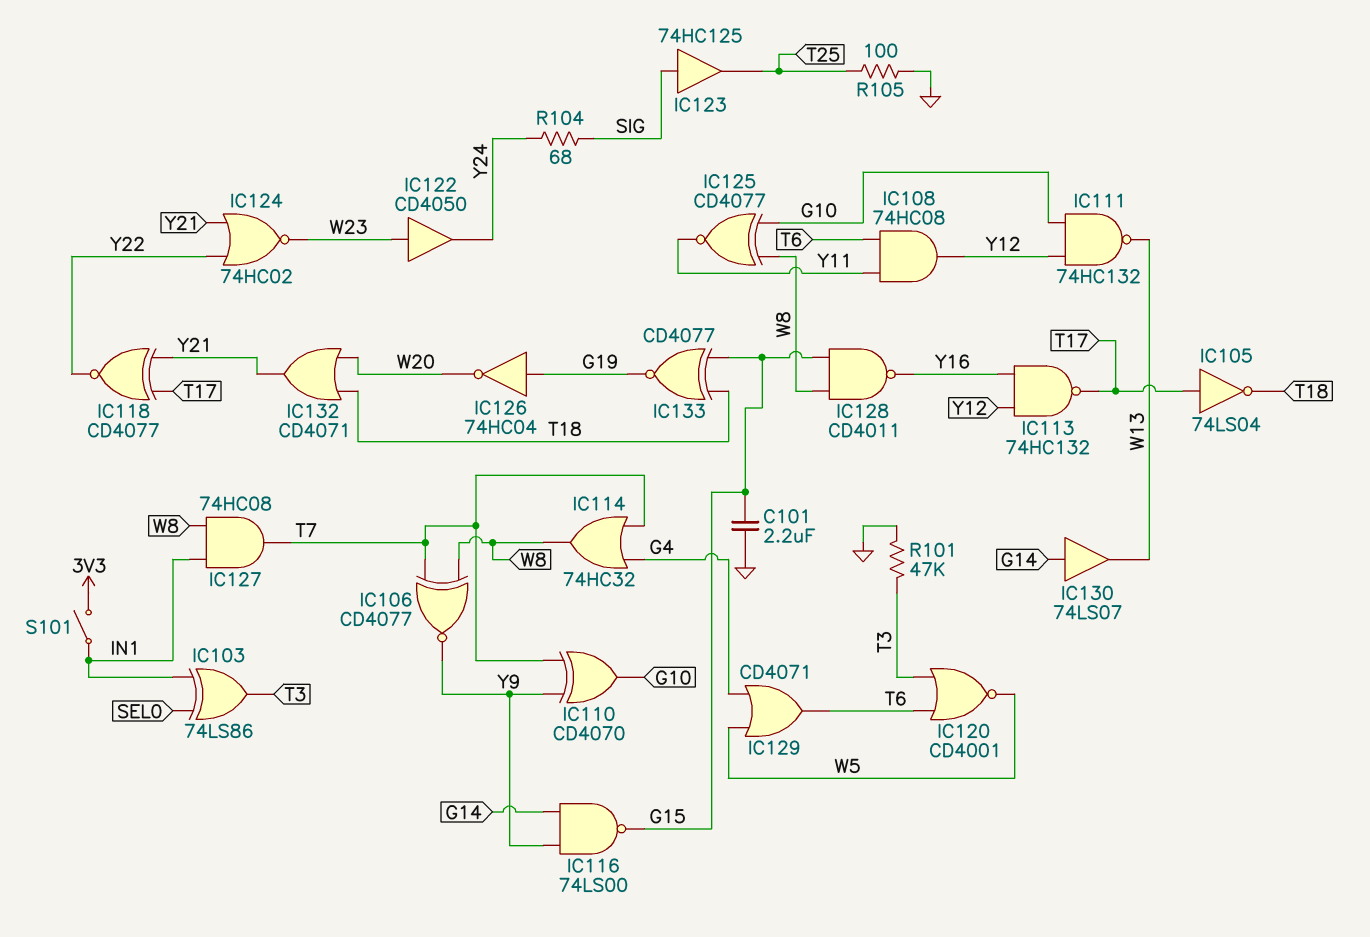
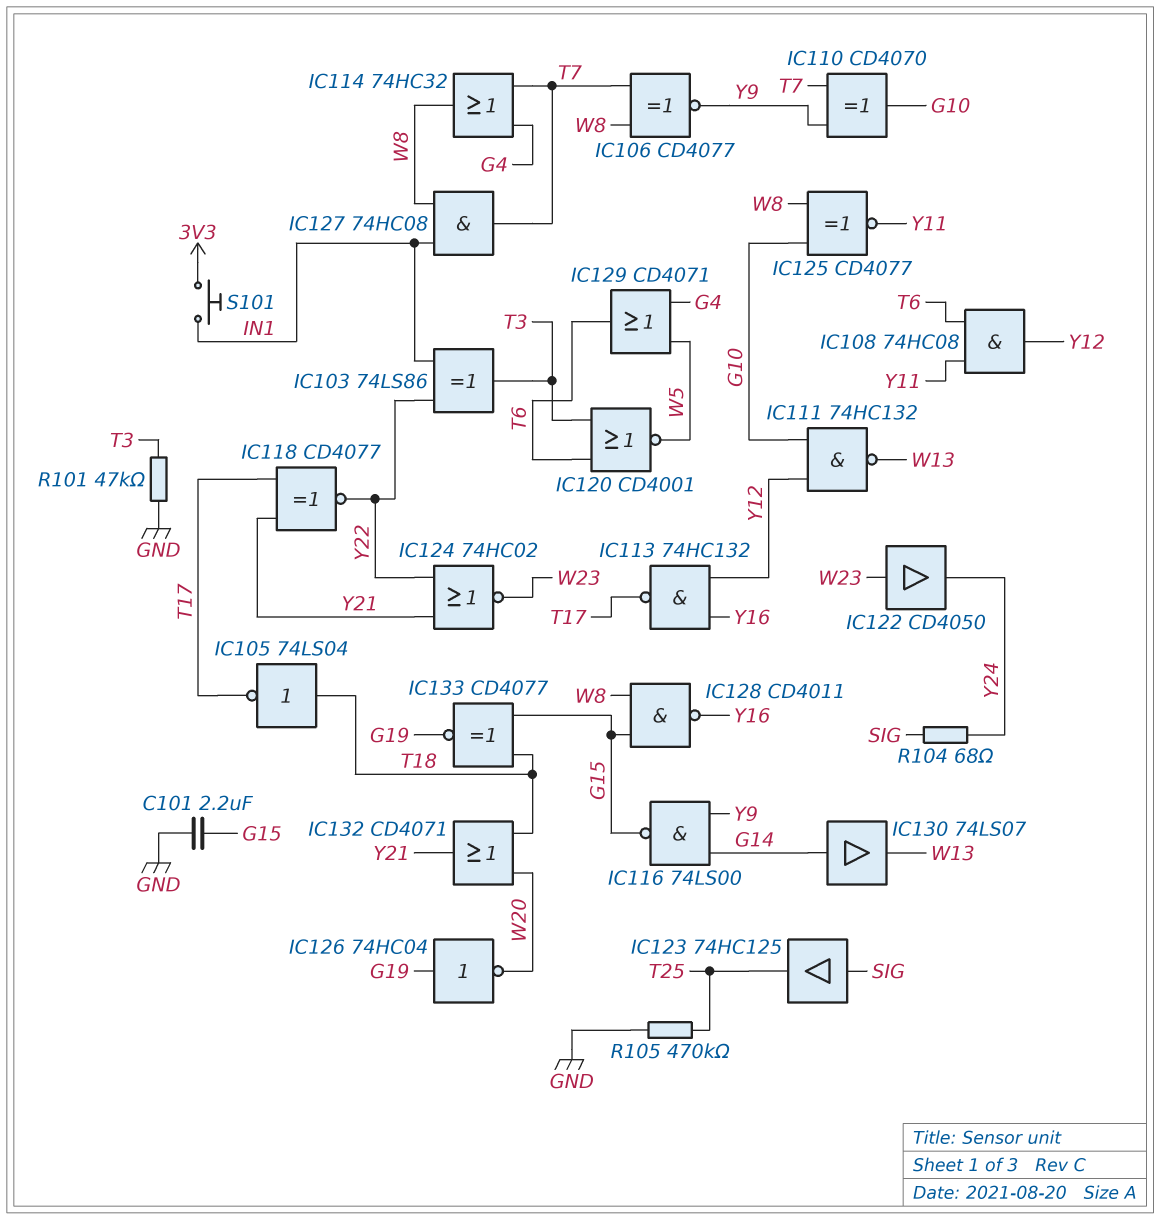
IC103: XOR 74LS86 (in IN1, in SEL0, out T3) -> XOR 74LS86 (in IN1, in Y22, out T3)
IC105: NOT 74LS04 (in T17, out T18) -> NOT 74LS04 (in T18, out T17)
R105: 100 (GND, T25) -> 470k (GND, T25)
S101: switch (3V3, IN1) -> button (3V3, IN1)

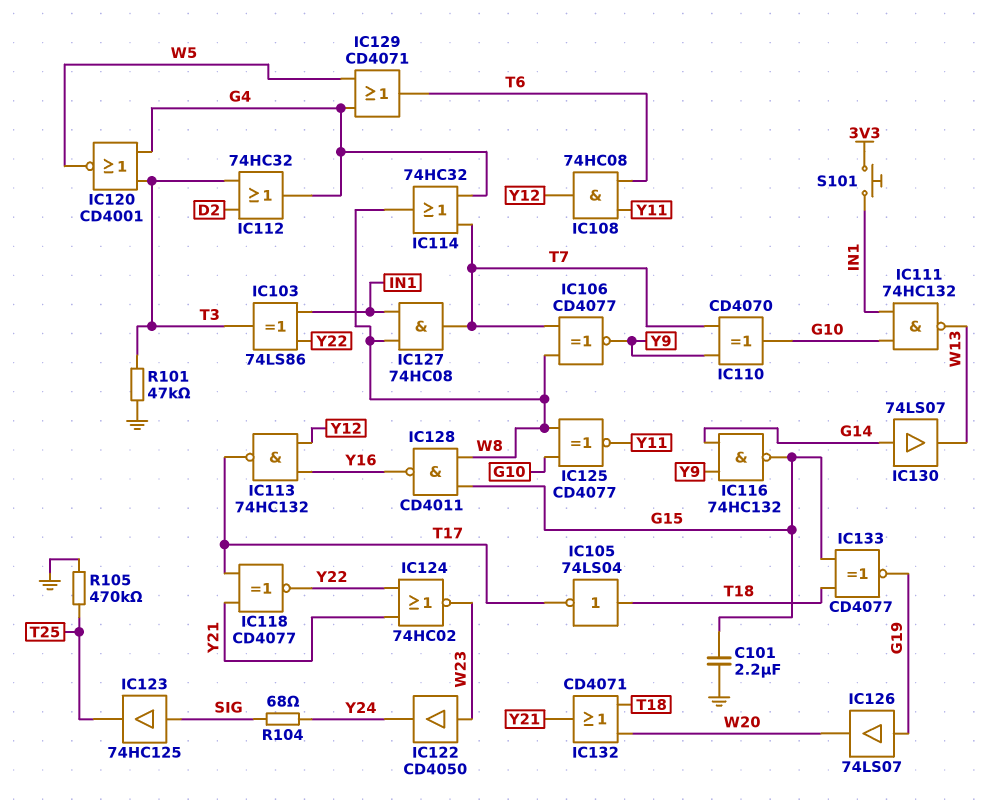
IC111: NAND 74HC132 (in G10, in Y12, out W13) -> NAND 74HC132 (in G10, in IN1, out W13)
IC112: none -> OR 74HC32 (in D2, in T3, out G4)
IC116: NAND 74LS00 (in G14, in Y9, out G15) -> NAND 74HC132 (in G14, in Y9, out G15)
IC120: NOR CD4001 (in T3, in T6, out W5) -> NOR CD4001 (in G4, in T3, out W5)
IC126: NOT 74HC04 (in G19, out W20) -> buffer 74LS07 (in G19, out W20)

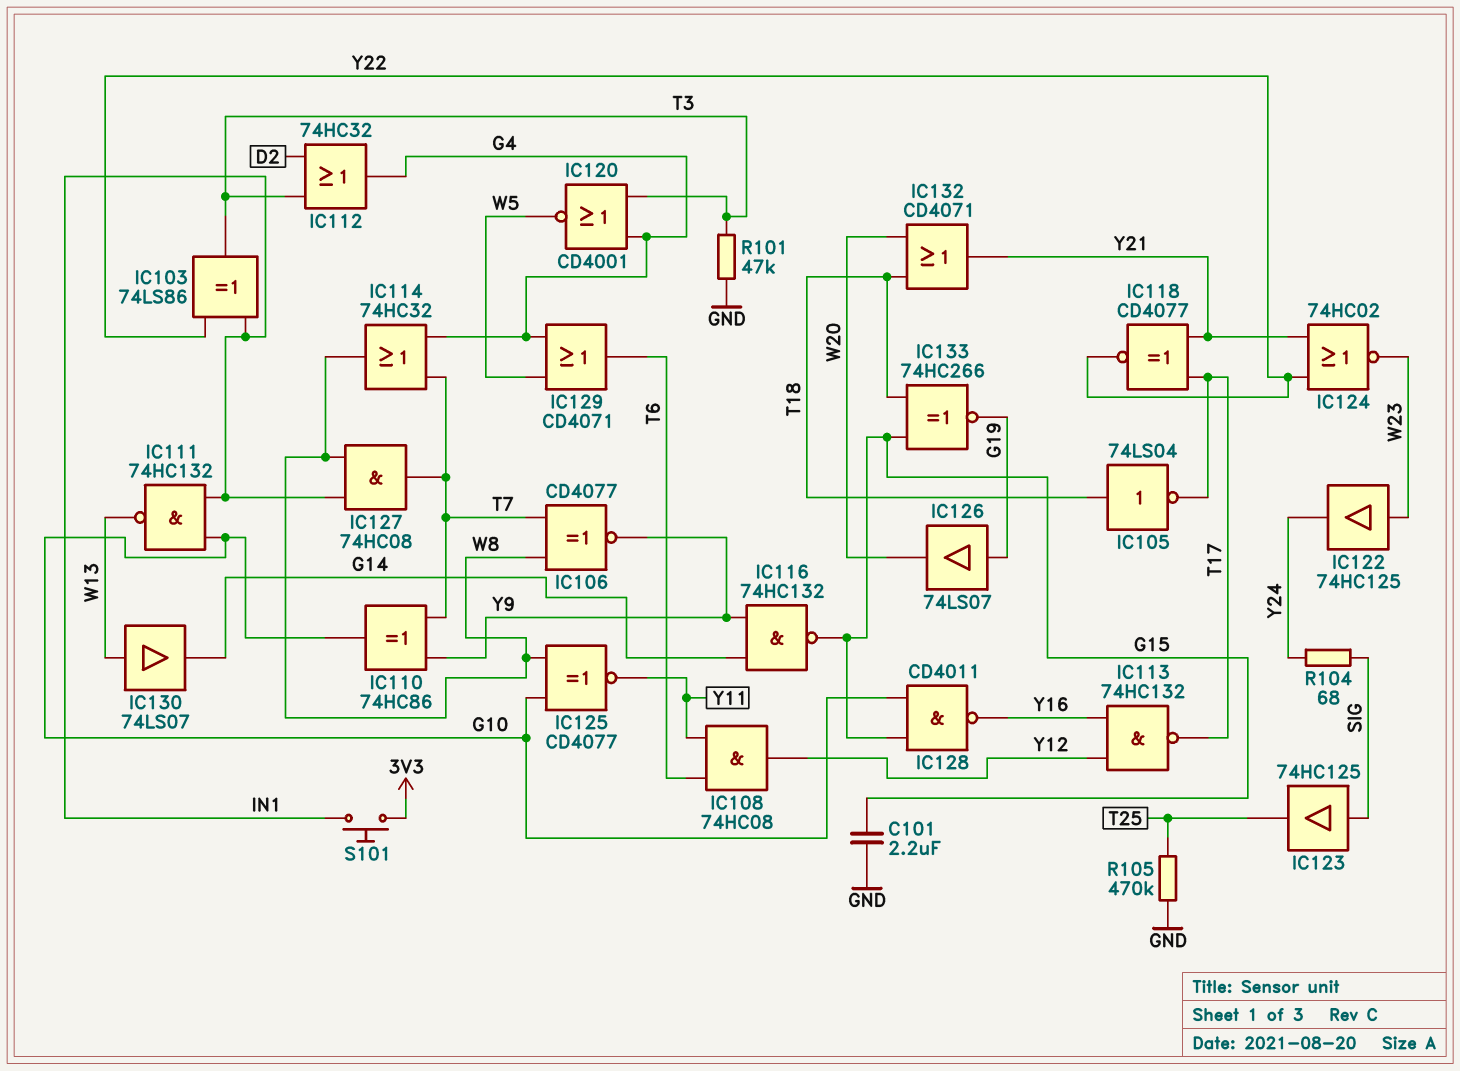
IC110: XOR CD4070 (in T7, in Y9, out G10) -> XOR 74HC86 (in T7, in Y9, out G10)
IC122: buffer CD4050 (in W23, out Y24) -> buffer 74HC125 (in W23, out Y24)
IC128: NAND CD4011 (in G15, in W8, out Y16) -> NAND CD4011 (in G10, in G15, out Y16)
IC130: buffer 74LS07 (in G14, out W13) -> buffer 74LS07 (in W13, out G14)
IC133: XNOR CD4077 (in G15, in T18, out G19) -> XNOR 74HC266 (in G15, in T18, out G19)

